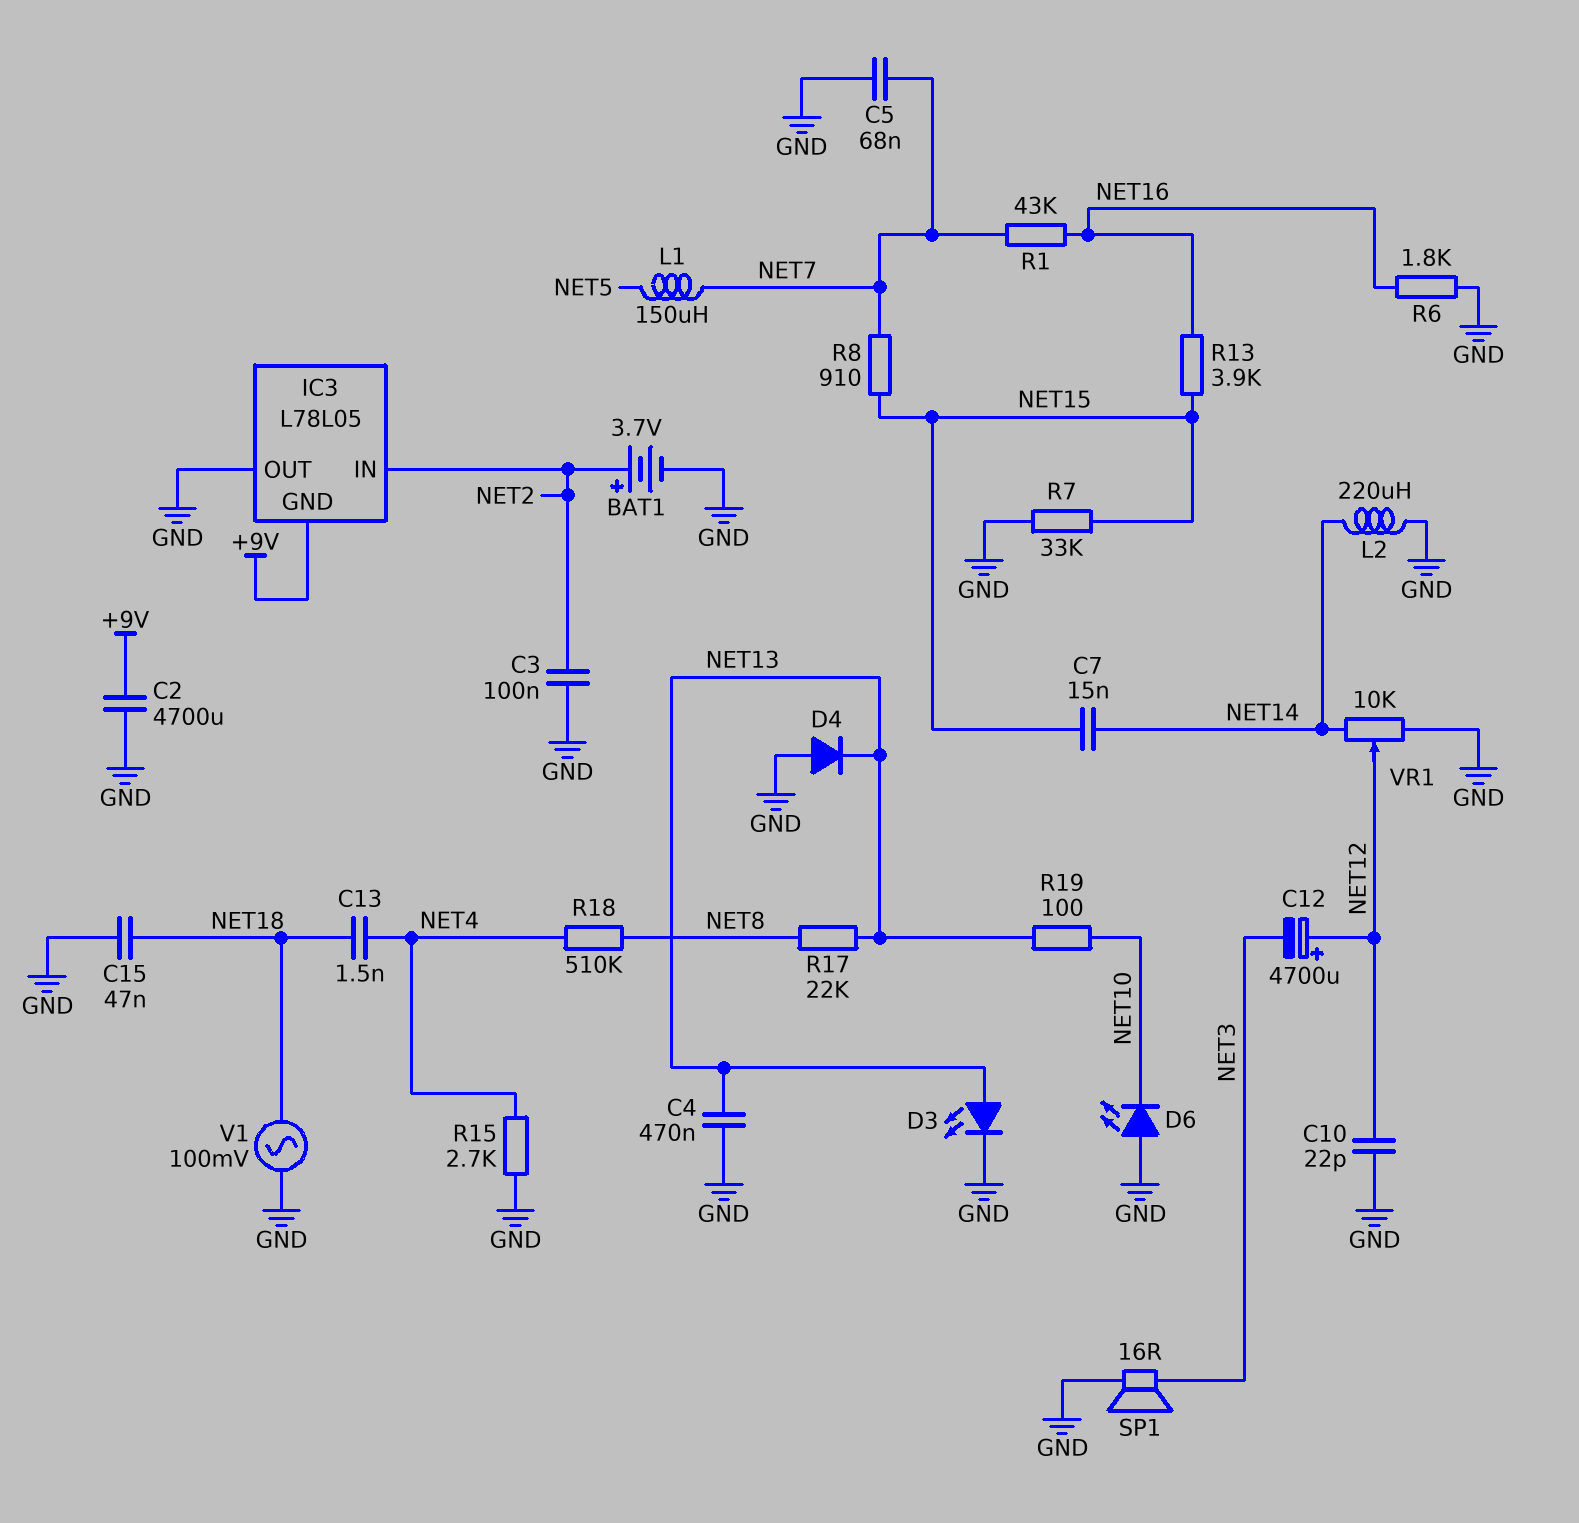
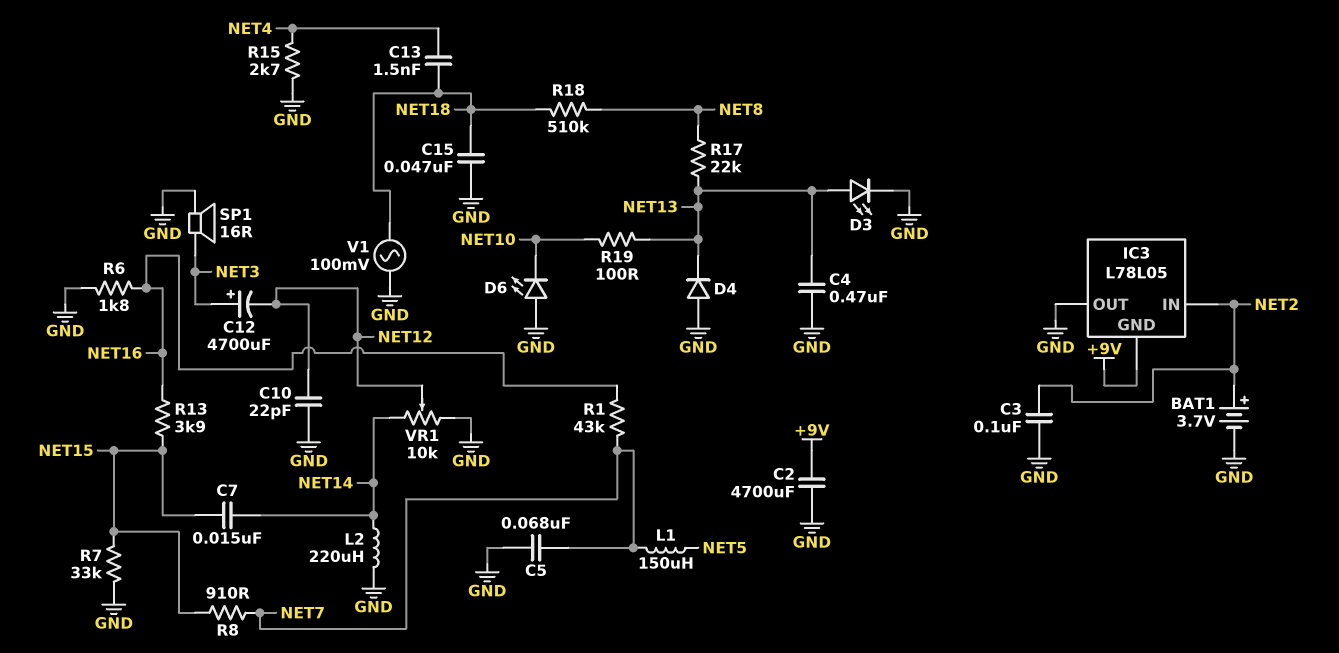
C12: 4700uF (plus NET12, minus NET3) -> 4700uF (plus NET3, minus NET12)
R18: 510k (NET4, NET8) -> 510k (NET8, NET18)

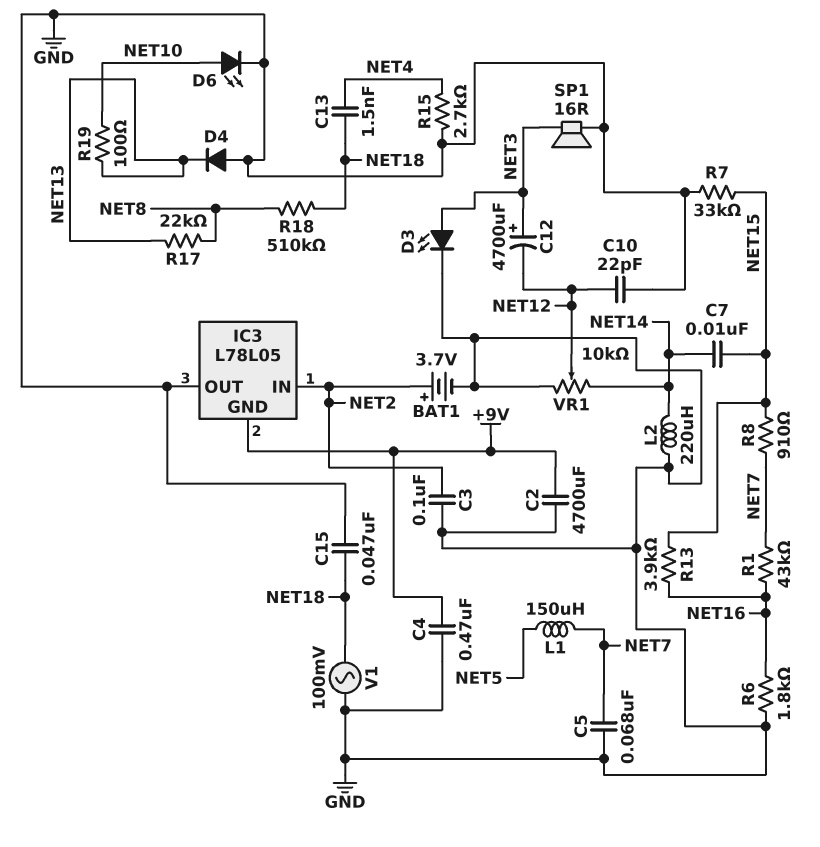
C4: 470nF (GND, NET13) -> 470nF (+9V, GND)
C7: 15nF (NET14, NET15) -> 10nF (NET14, NET15)
D3: LED (A NET13, K GND) -> LED (A NET3, K GND)
D6: LED (A GND, K NET10) -> LED (A NET10, K GND)

